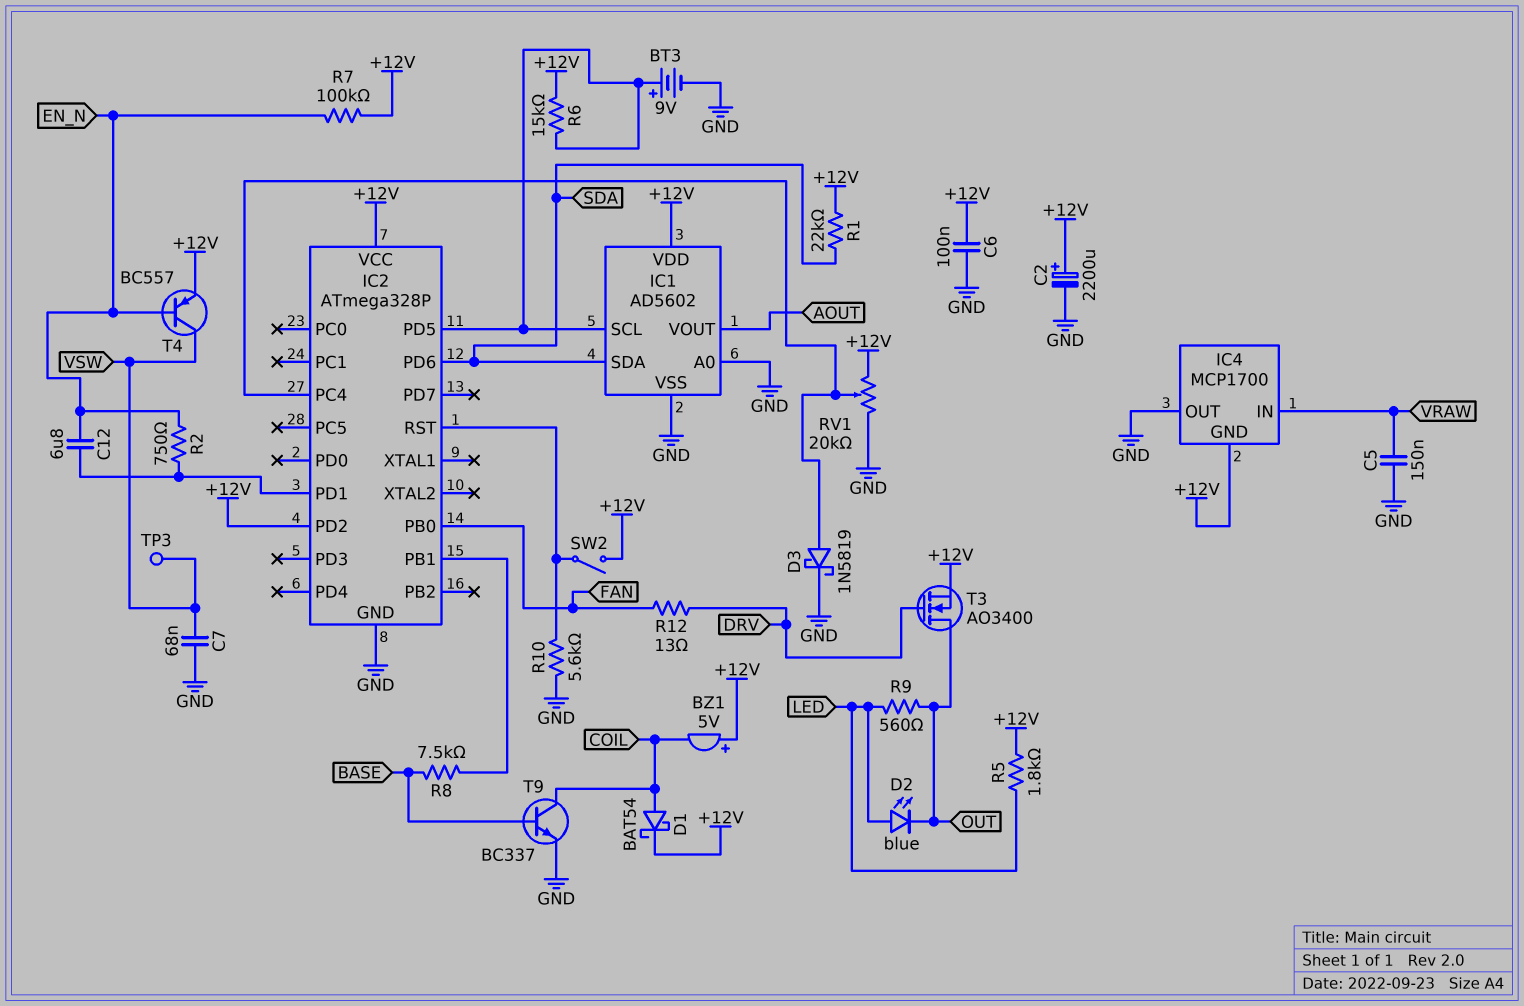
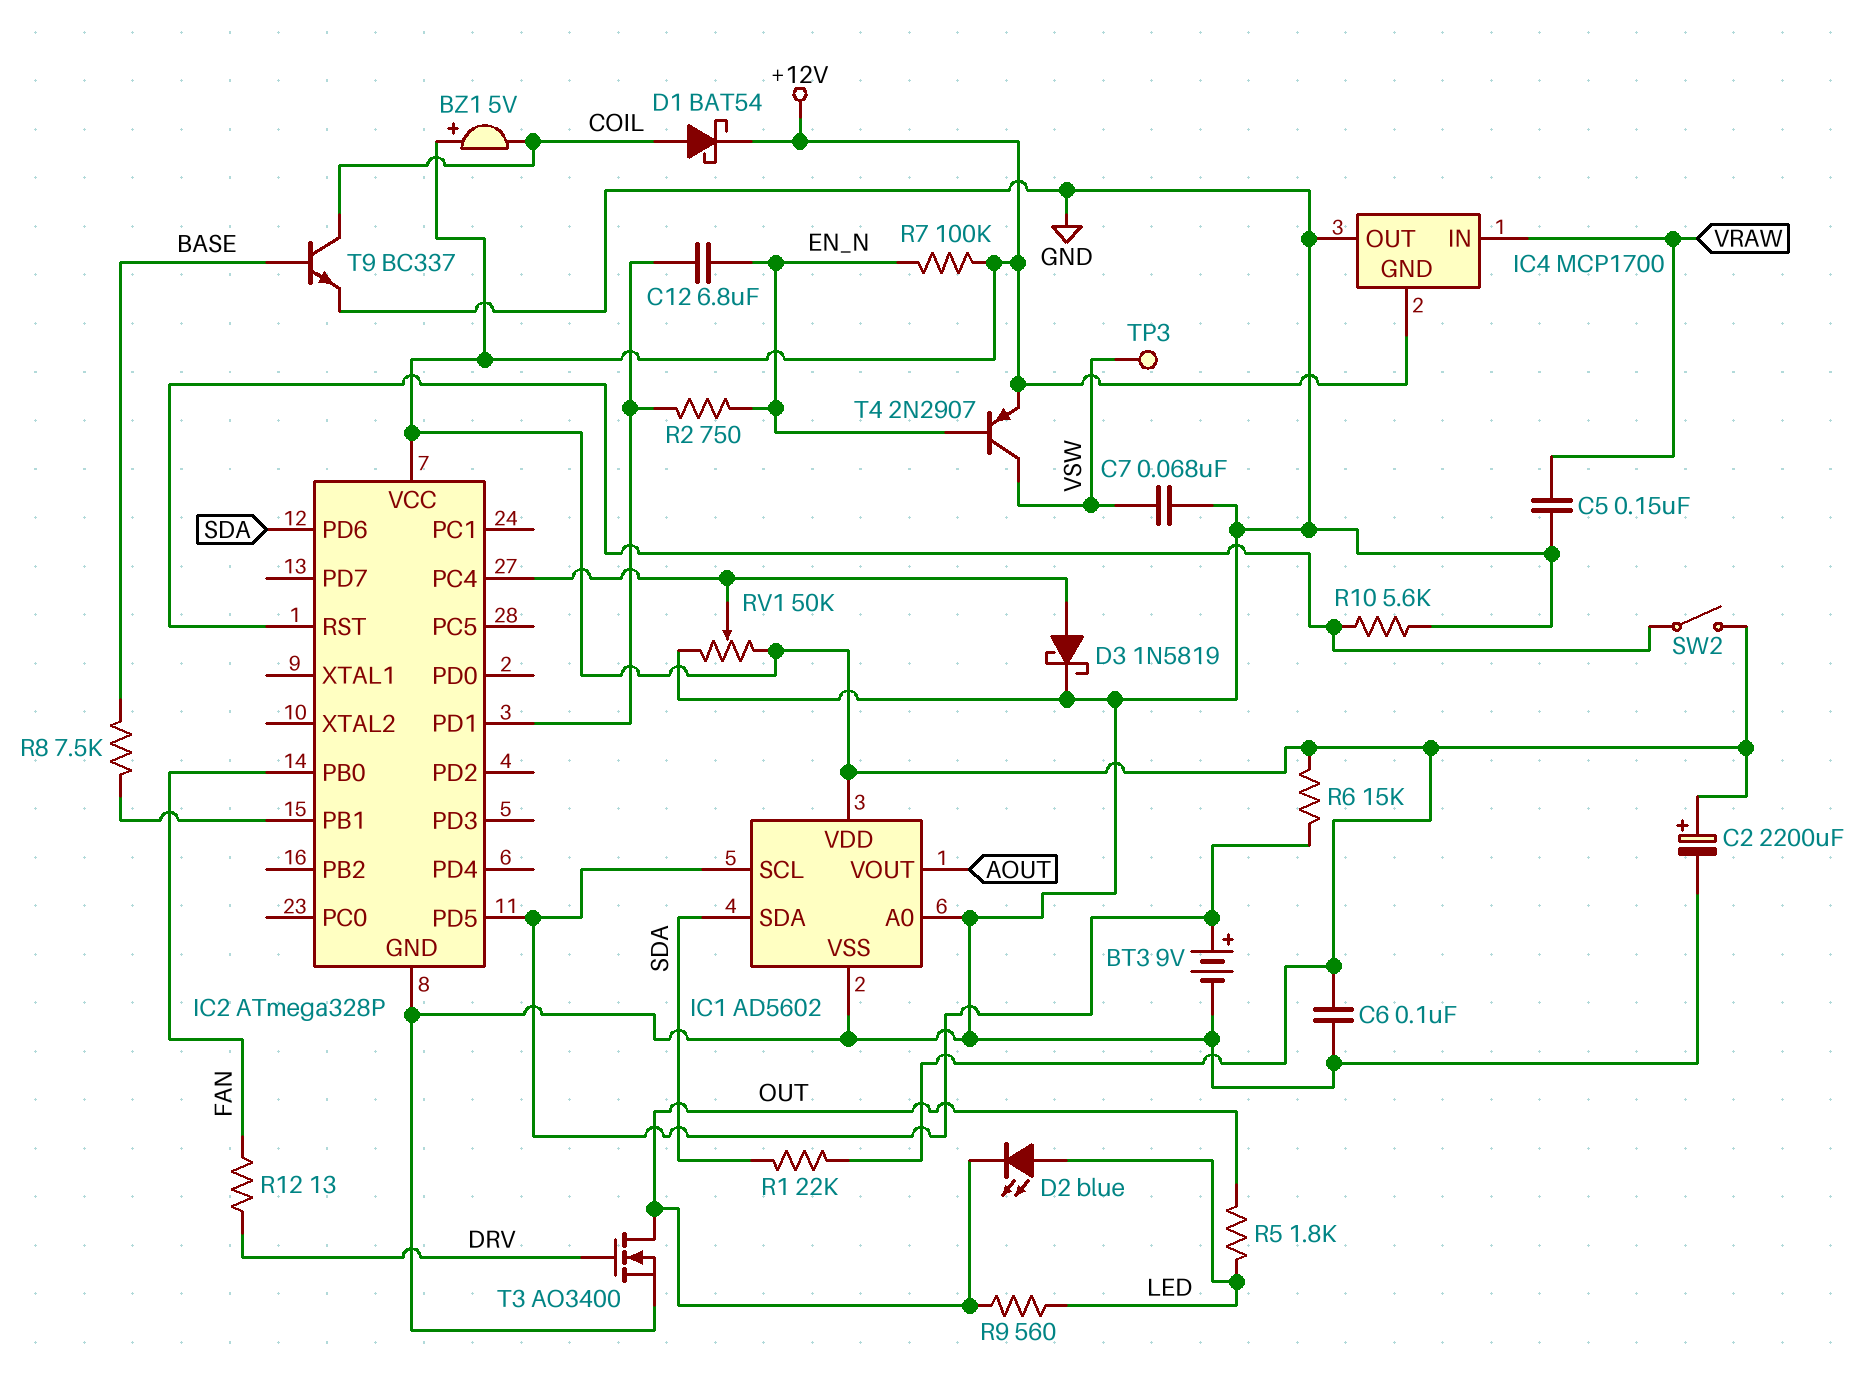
IC2 pin PD2: +12V -> none
R5: 1.8k (+12V, LED) -> 1.8k (LED, OUT)
RV1: 20k (+12V, GND, wiper IC2/PC4) -> 50k (+12V, GND, wiper IC2/PC4)
T3: NMOS AO3400 (G DRV, D OUT, S +12V) -> NMOS AO3400 (G DRV, D OUT, S GND)
T4: PNP BC557 (B EN_N, C VSW, E +12V) -> PNP 2N2907 (B EN_N, C VSW, E +12V)

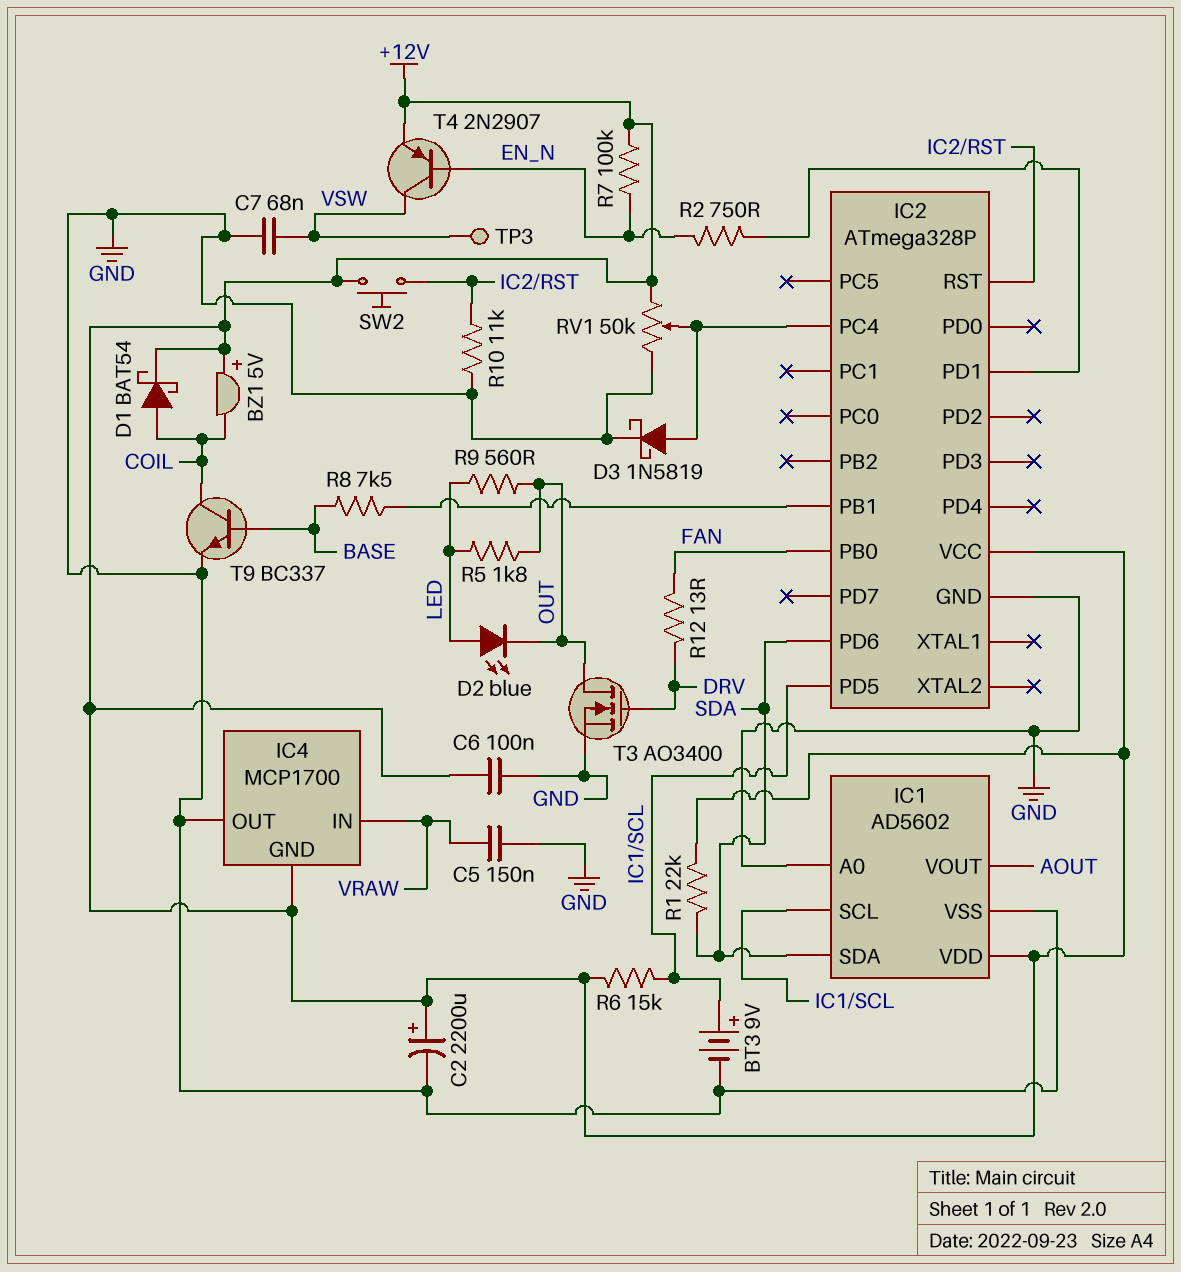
C12: 6.8uF (EN_N, IC2/PD1) -> none
R10: 5.6k (GND, IC2/RST) -> 11k (GND, IC2/RST)
SW2: switch (+12V, IC2/RST) -> button (+12V, IC2/RST)

